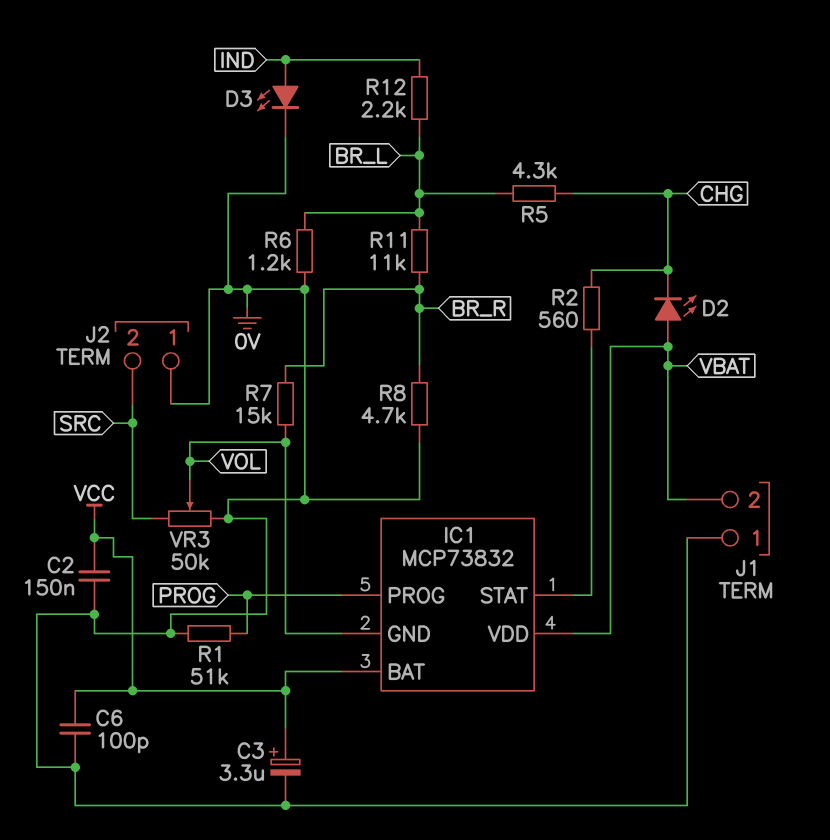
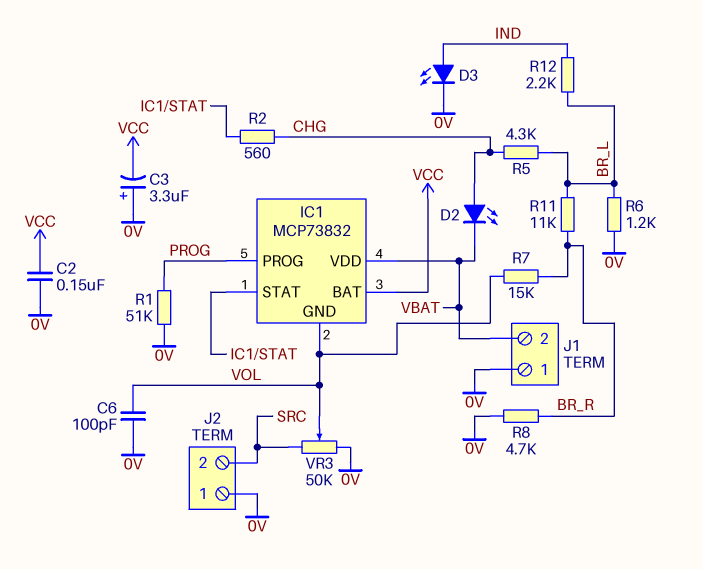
C3: 3.3uF (plus VCC, minus 0V) -> 3.3uF (plus 0V, minus VCC)
C6: 100pF (0V, VCC) -> 100pF (0V, VOL)
D2: LED (A VBAT, K CHG) -> LED (A CHG, K VBAT)

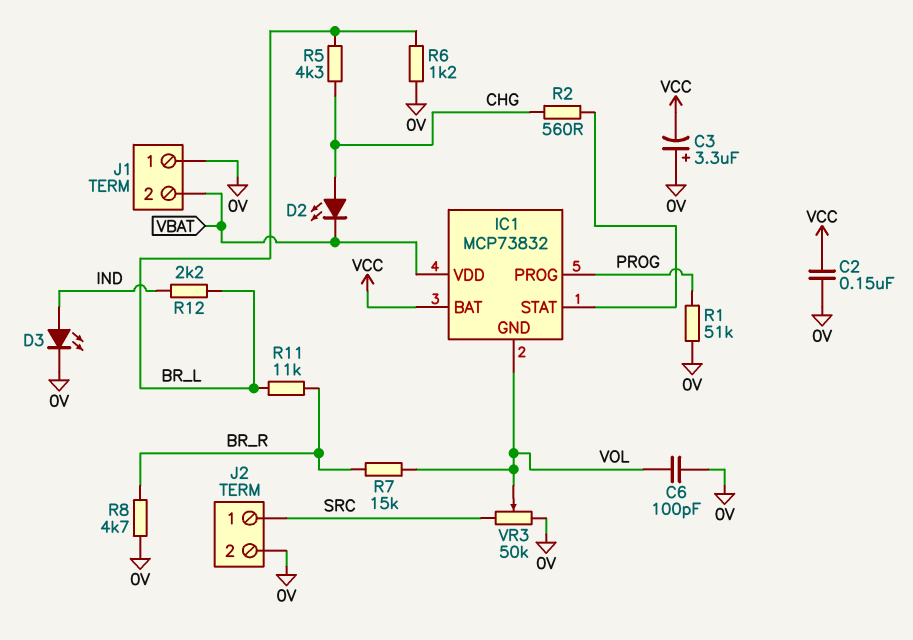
J2 pin 1: 0V -> SRC
J2 pin 2: SRC -> 0V

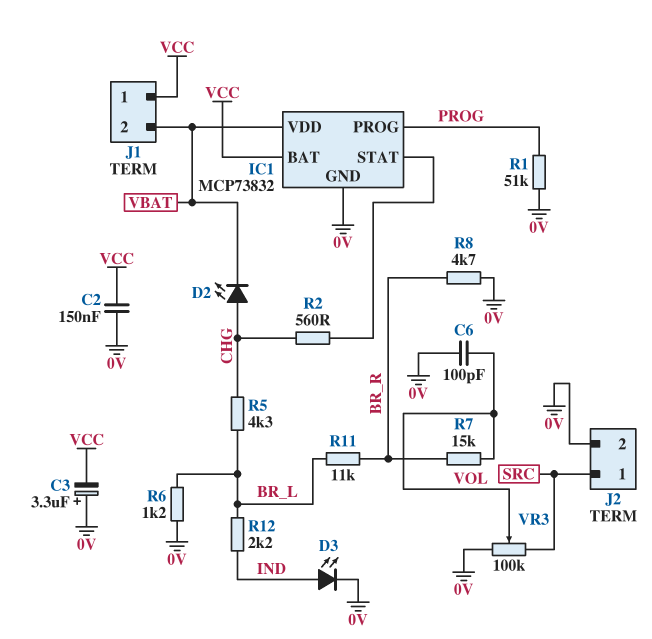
IC1 pin GND: VOL -> 0V
J1 pin 1: 0V -> VCC
VR3: 50k (0V, SRC, wiper VOL) -> 100k (0V, SRC, wiper VOL)

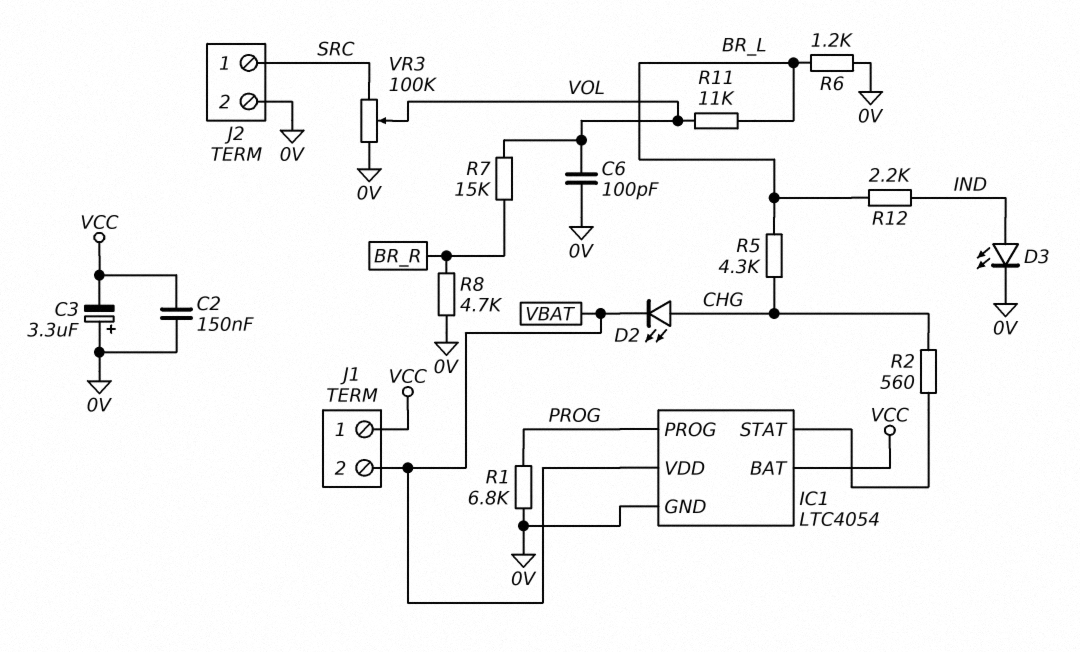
IC1: MCP73832 -> LTC4054
R1: 51k (0V, PROG) -> 6.8k (0V, PROG)
R11: 11k (BR_L, BR_R) -> 11k (BR_L, VOL)

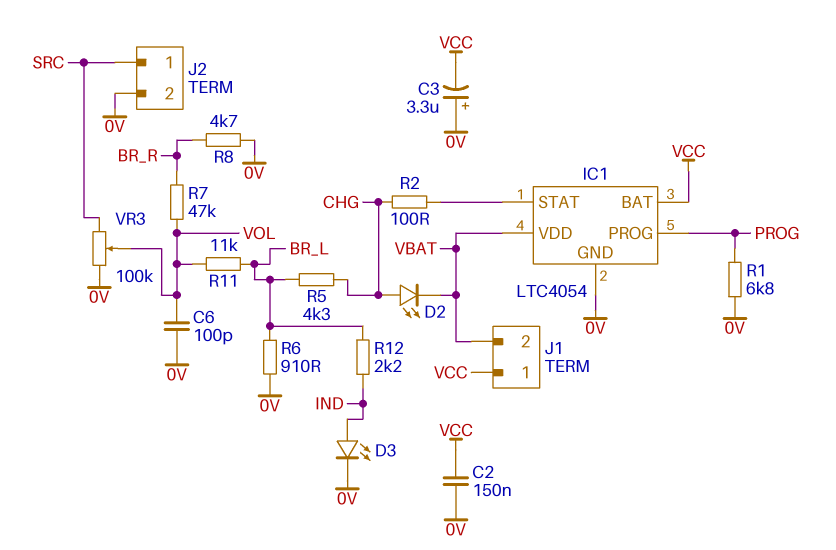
R2: 560 (CHG, IC1/STAT) -> 100 (CHG, IC1/STAT)
R6: 1.2k (0V, BR_L) -> 910 (0V, BR_L)
R7: 15k (BR_R, VOL) -> 47k (BR_R, VOL)

